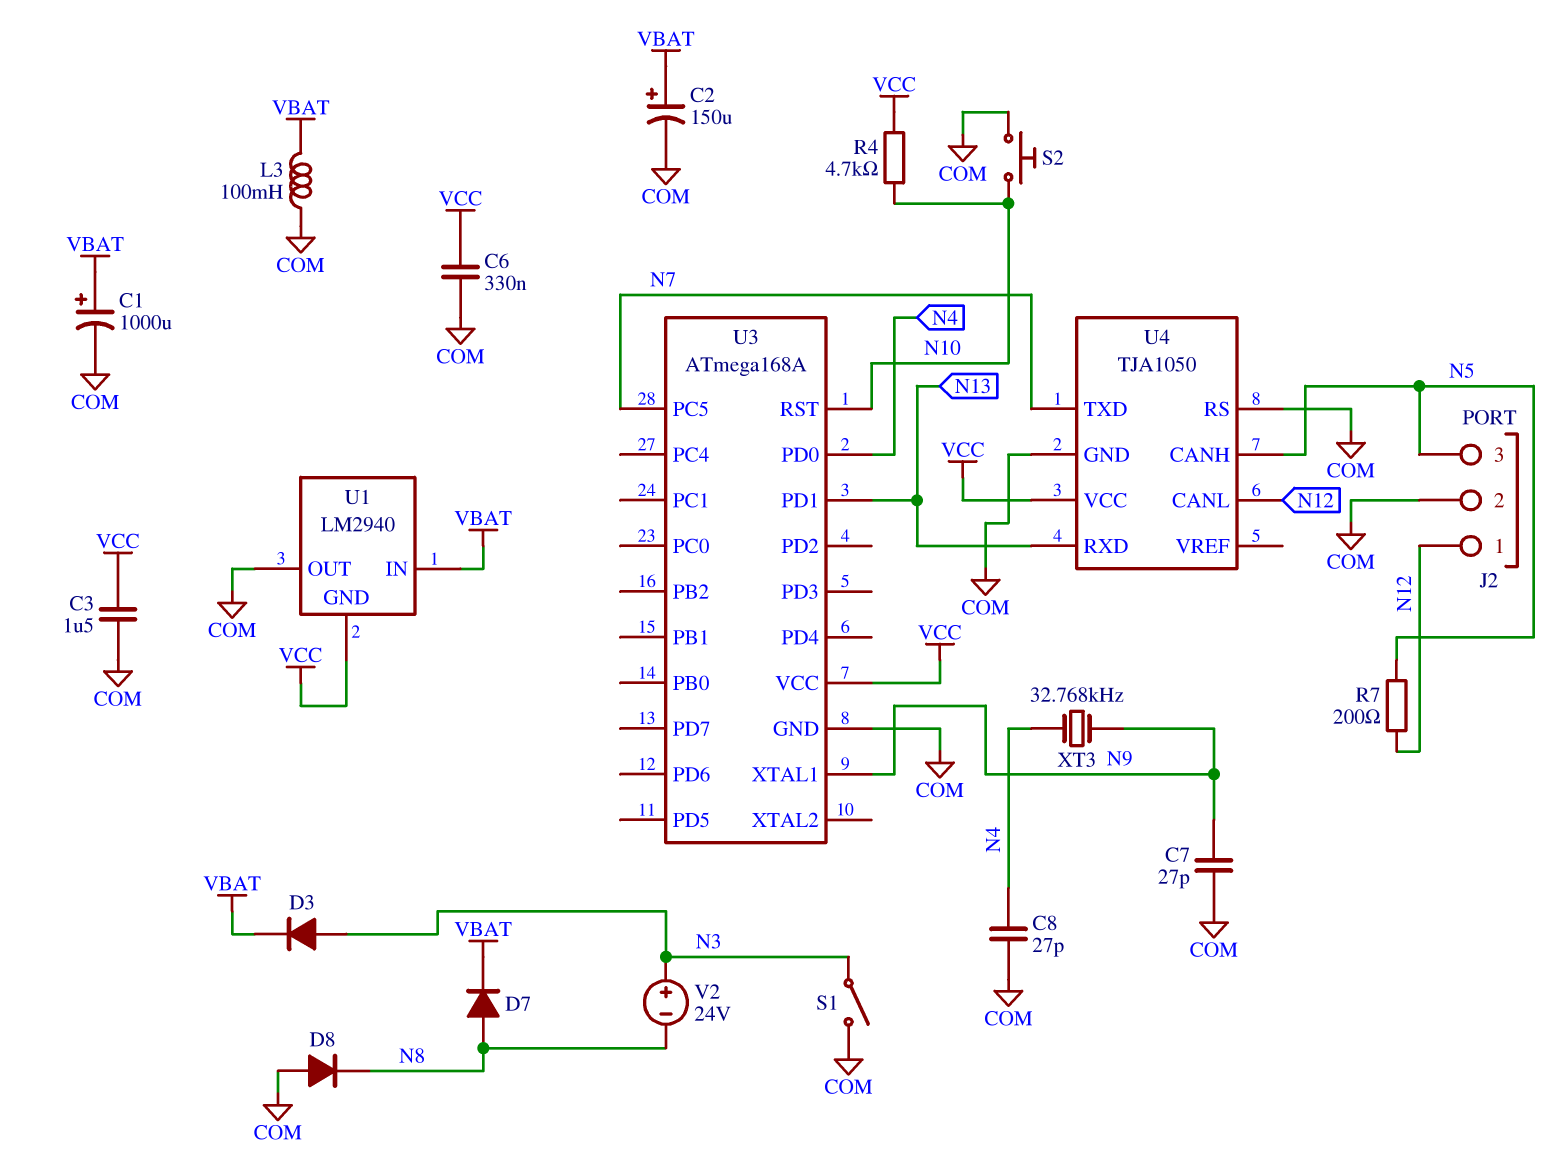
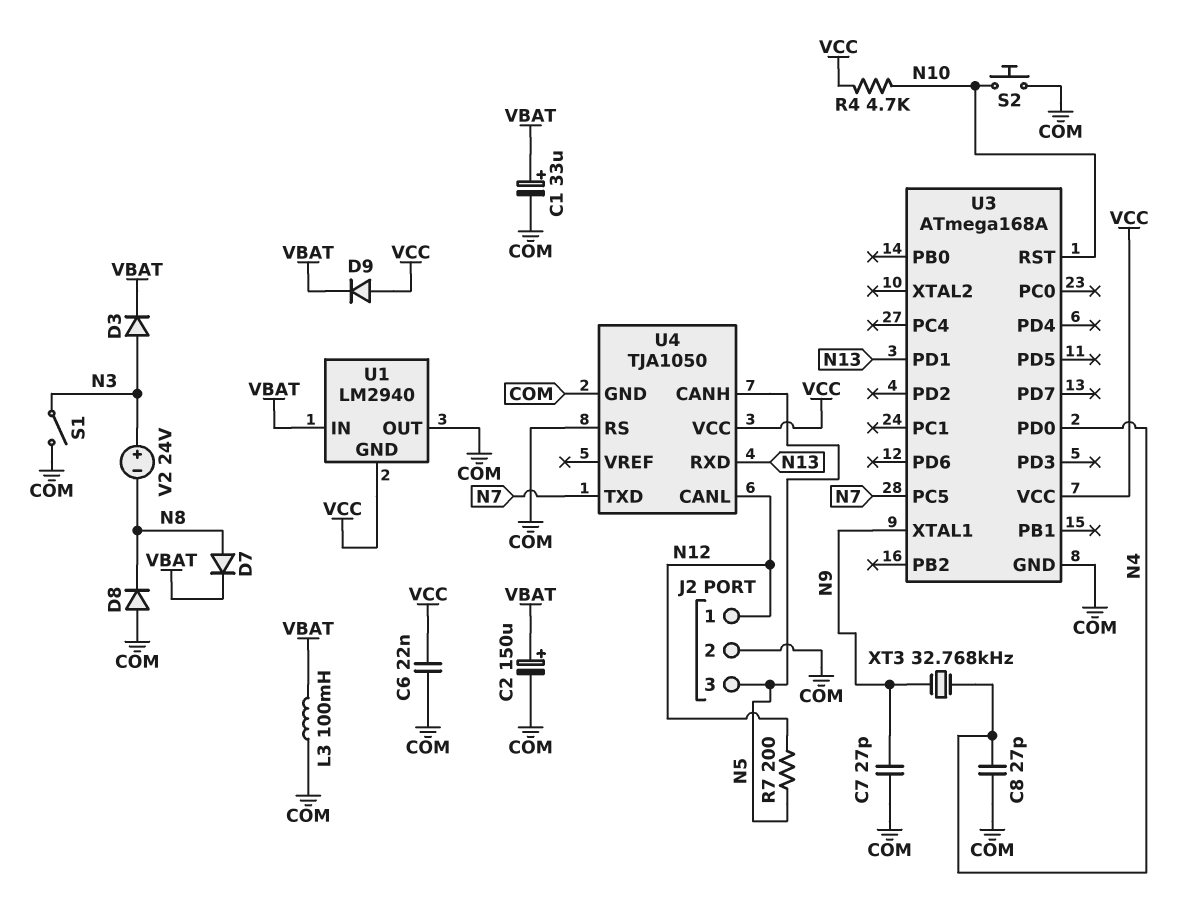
C1: 1000uF (plus VBAT, minus COM) -> 33uF (plus VBAT, minus COM)
C3: 1.5uF (COM, VCC) -> none
C6: 330nF (COM, VCC) -> 22nF (COM, VCC)
D9: none -> diode (A VCC, K VBAT)

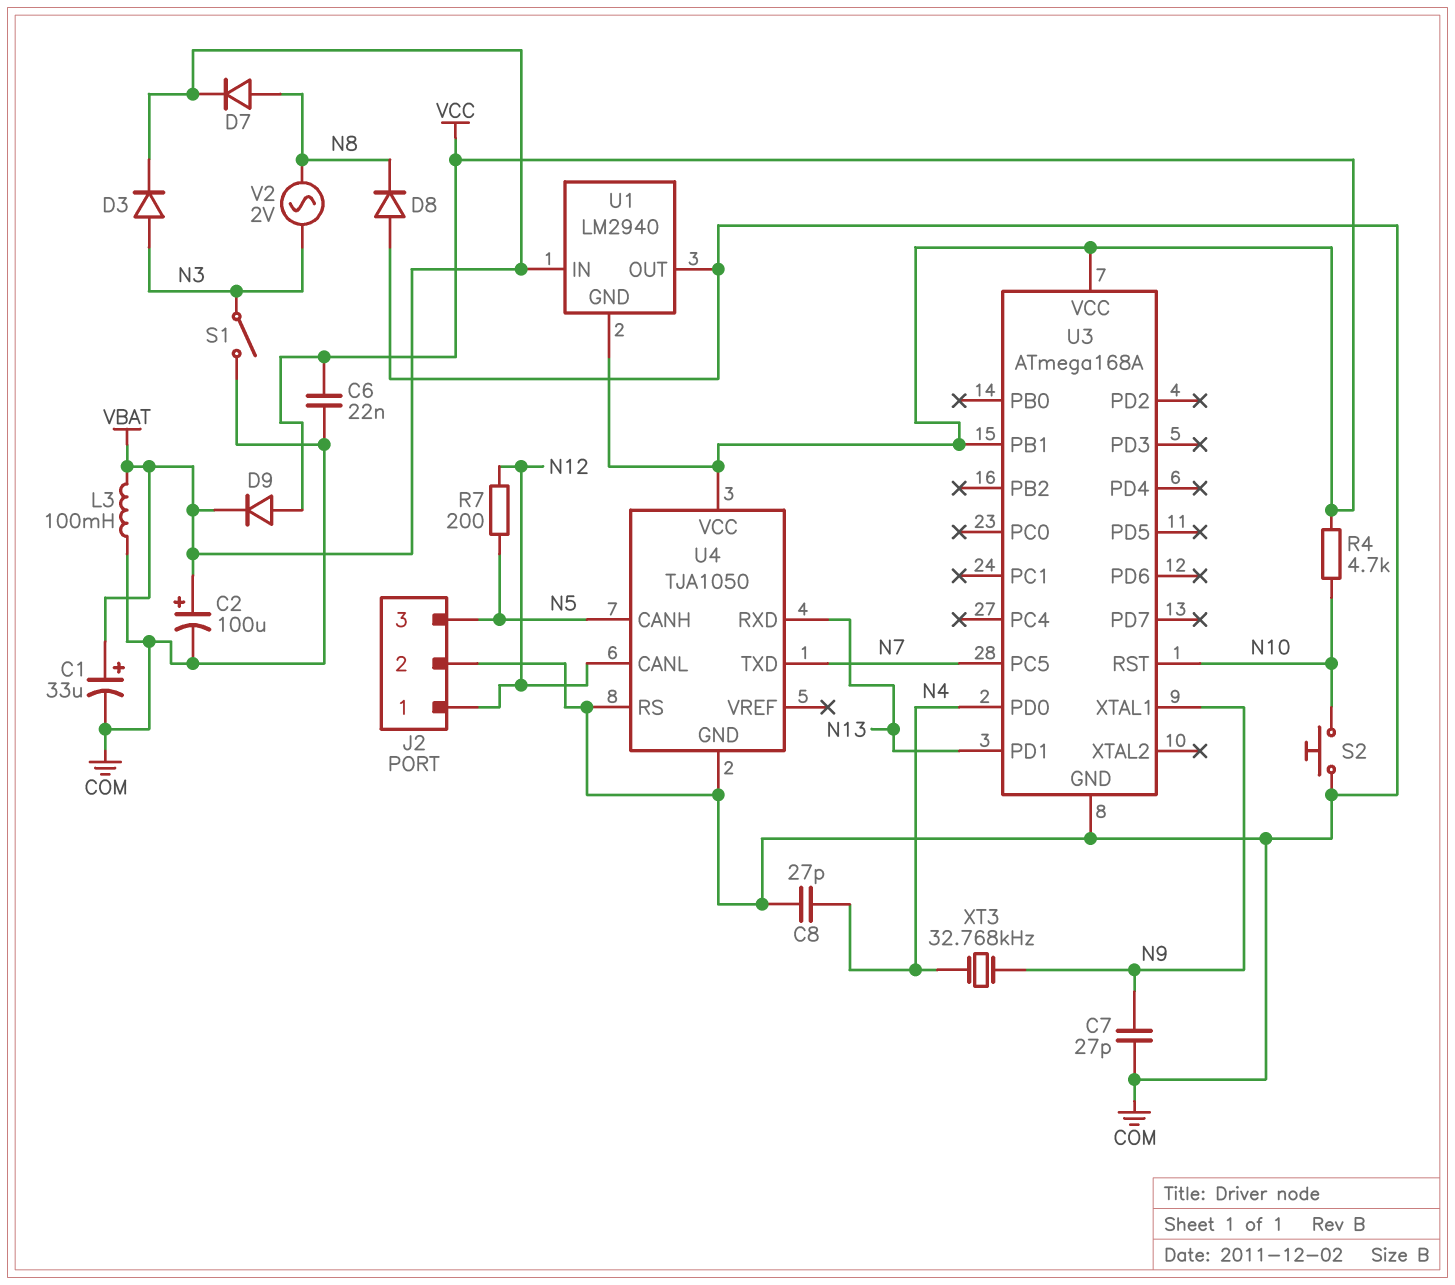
C2: 150uF (plus VBAT, minus COM) -> 100uF (plus VBAT, minus COM)
U3 pin PB1: none -> VCC
V2: 24V (plus N3, minus N8) -> AC 2V (N3, N8)

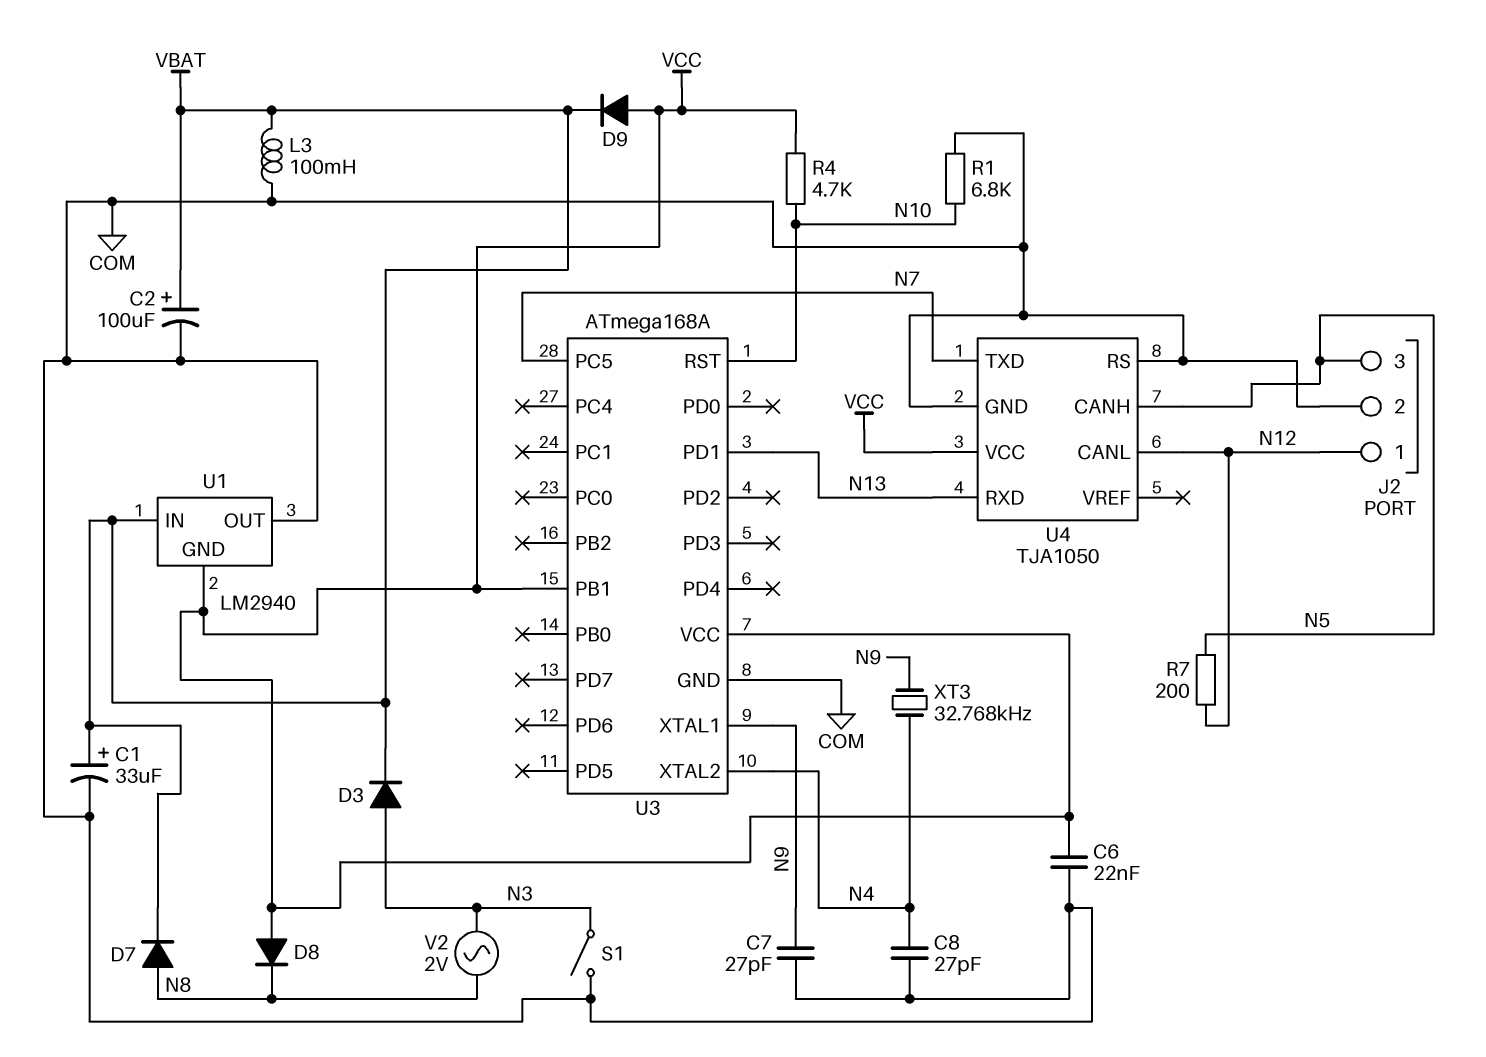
D8: diode (A COM, K N8) -> diode (A VCC, K N8)
R1: none -> 6.8k (COM, N10)
S2: button (COM, N10) -> none
U3 pin PD0: N4 -> none
U3 pin XTAL2: none -> N4

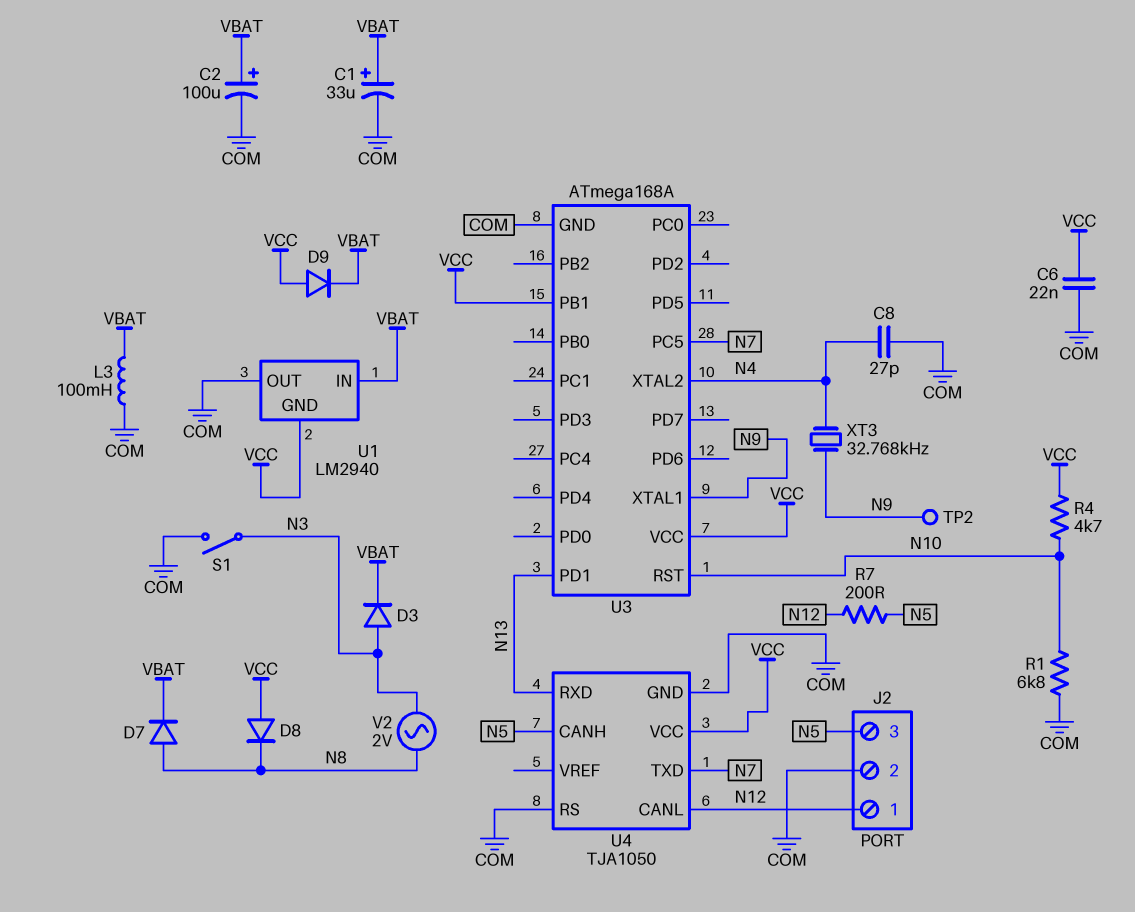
C7: 27pF (COM, N9) -> none
TP2: none -> test point (N9)

